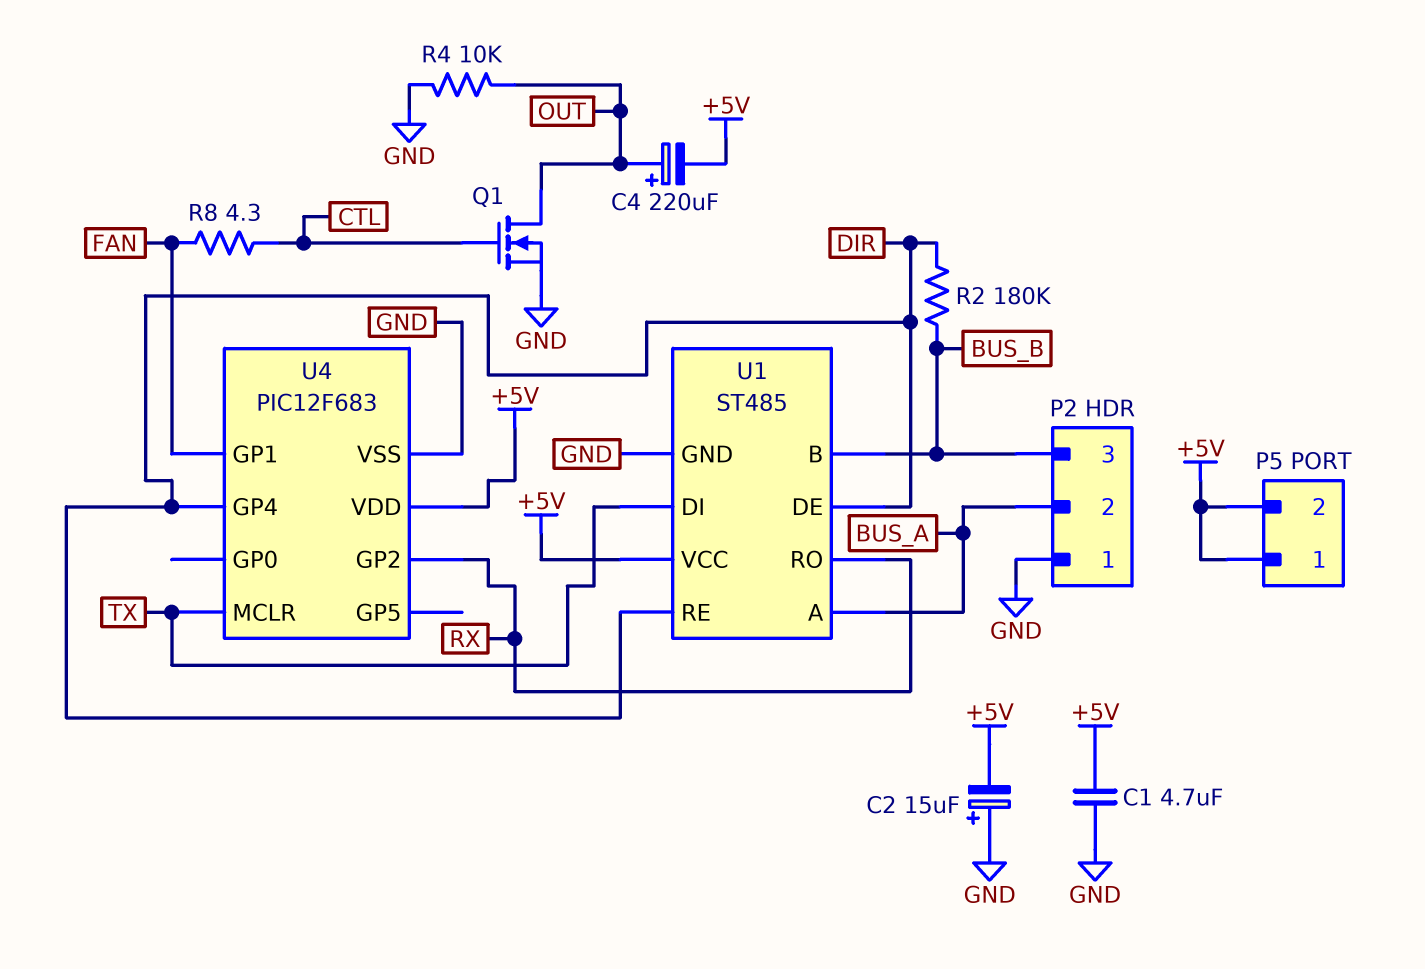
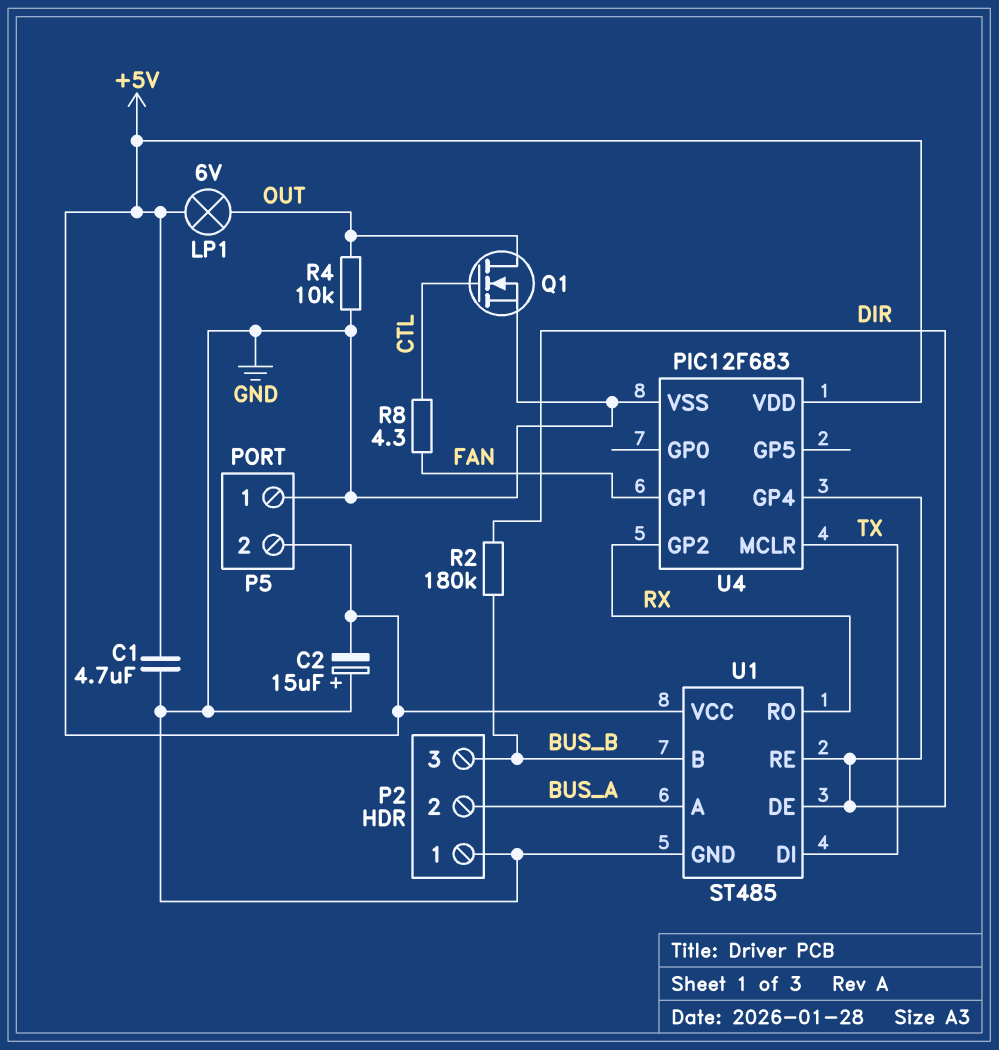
C4: 220uF (plus OUT, minus +5V) -> none
LP1: none -> lamp 6V (+5V, OUT)
P5 pin 1: +5V -> GND

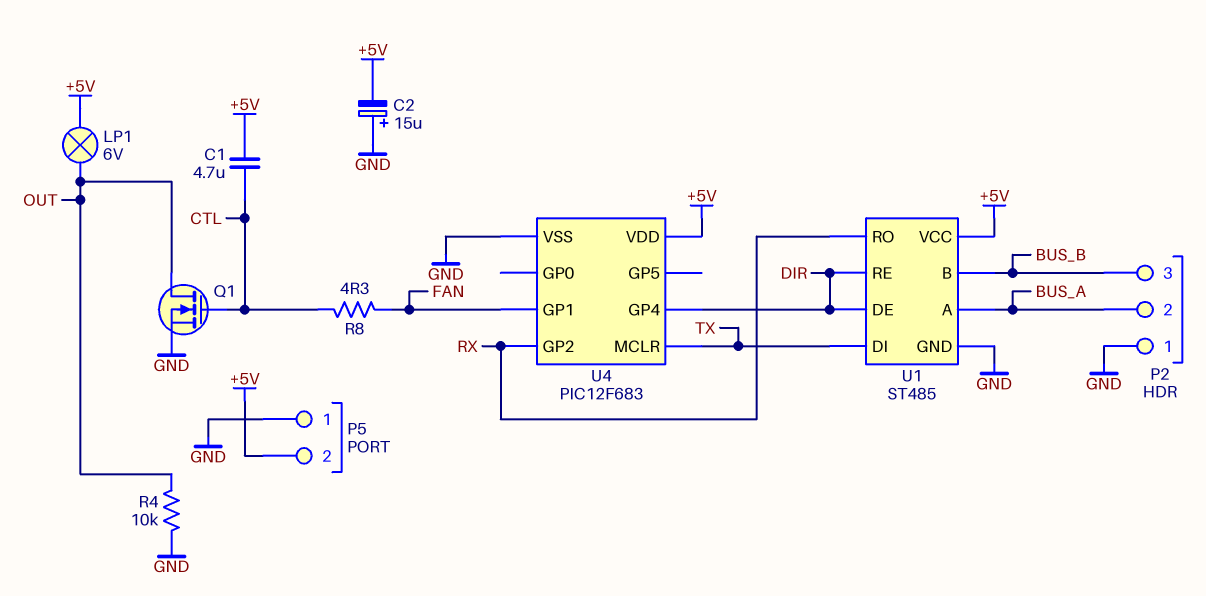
C1: 4.7uF (+5V, GND) -> 4.7uF (+5V, CTL)
R2: 180k (BUS_B, DIR) -> none

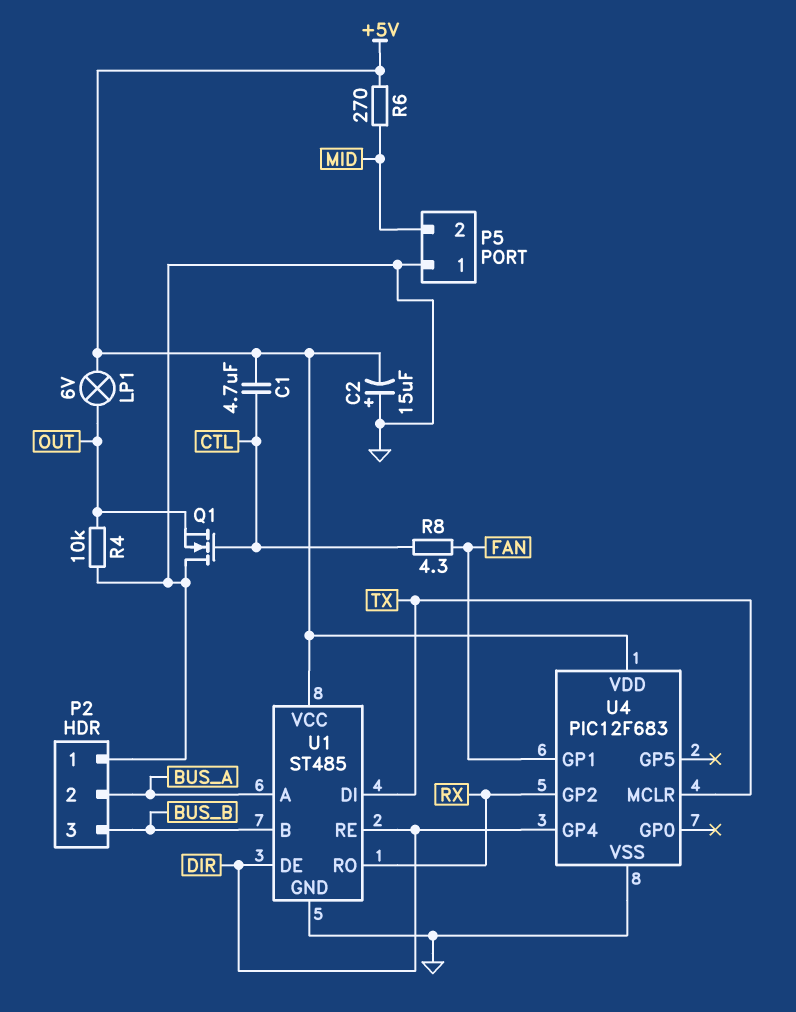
P5 pin 2: +5V -> MID
Q1: NMOS (G CTL, D OUT, S GND) -> NMOS (G CTL, D GND, S OUT)
R6: none -> 270 (+5V, MID)

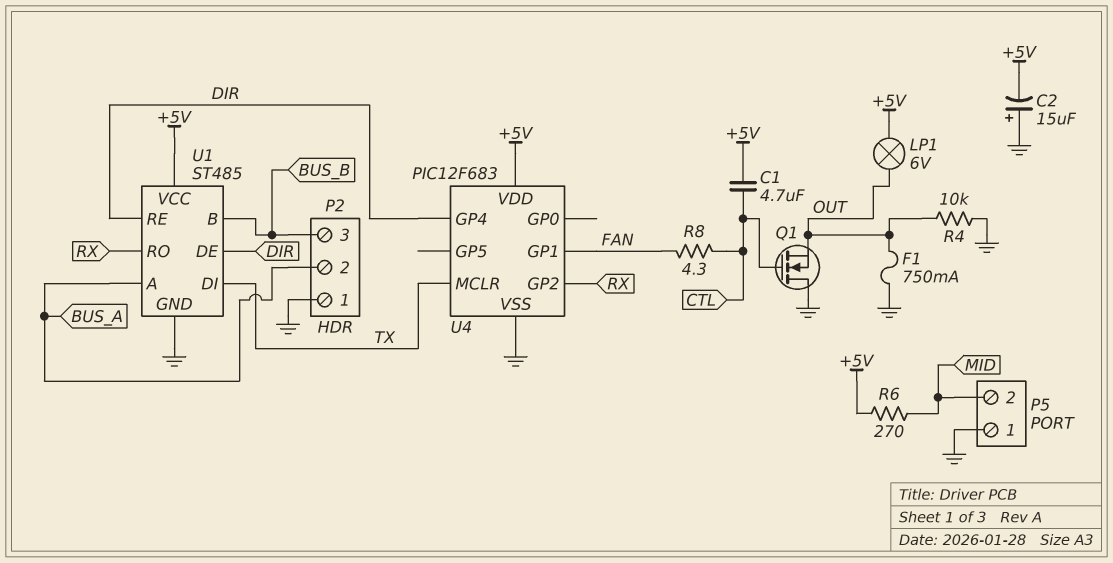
F1: none -> 750mA (GND, OUT)

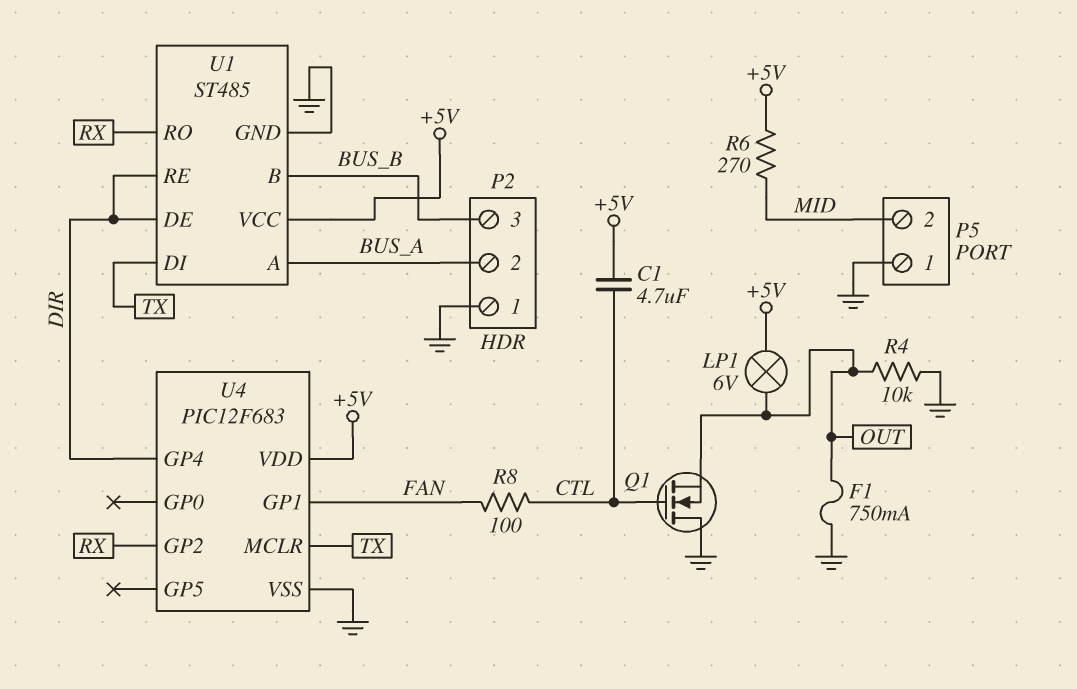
C2: 15uF (plus GND, minus +5V) -> none
R8: 4.3 (CTL, FAN) -> 100 (CTL, FAN)

